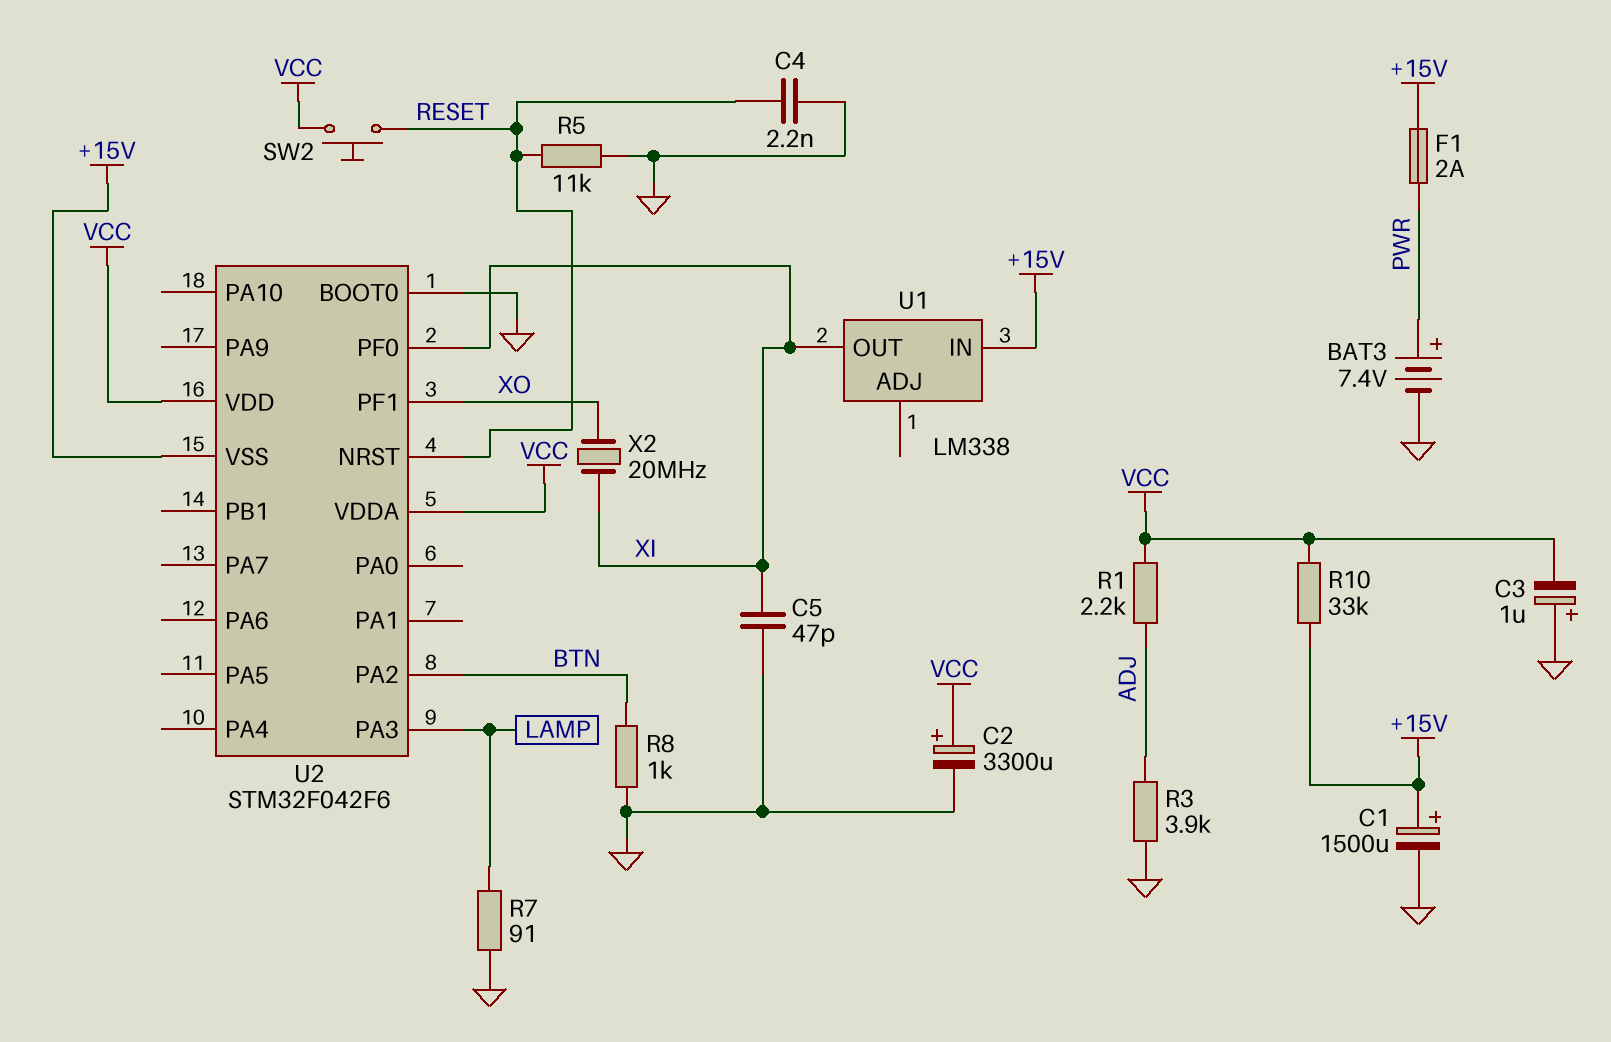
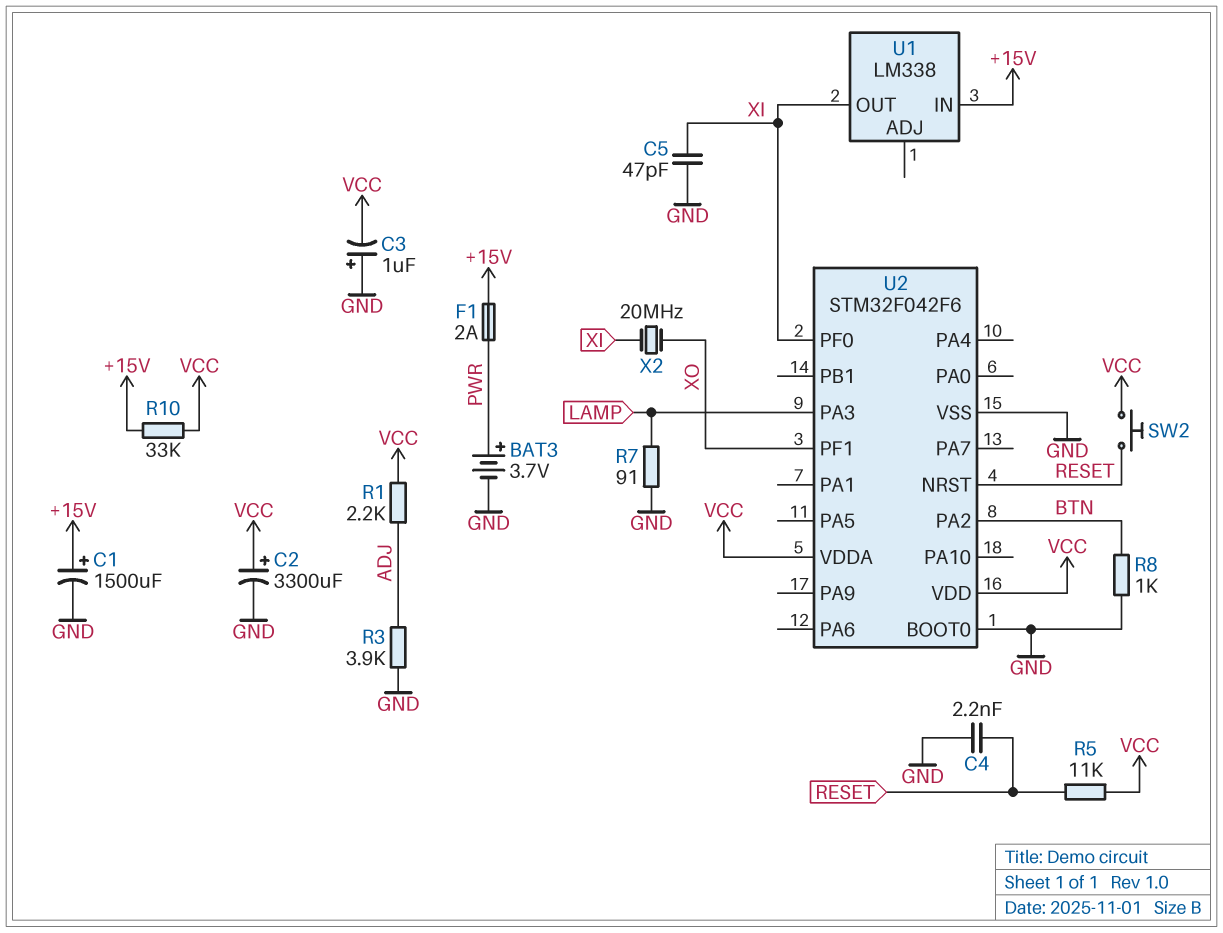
BAT3: 7.4V (plus PWR, minus GND) -> 3.7V (plus PWR, minus GND)
R5: 11k (GND, RESET) -> 11k (RESET, VCC)
U2 pin VSS: +15V -> GND

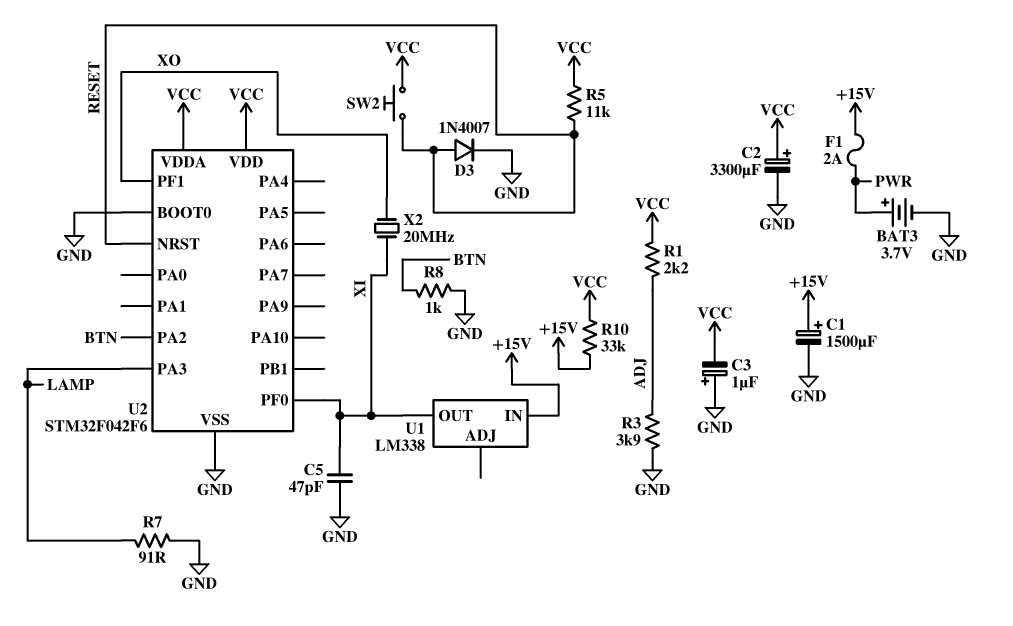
C4: 2.2nF (GND, RESET) -> none
D3: none -> diode 1N4007 (A RESET, K GND)

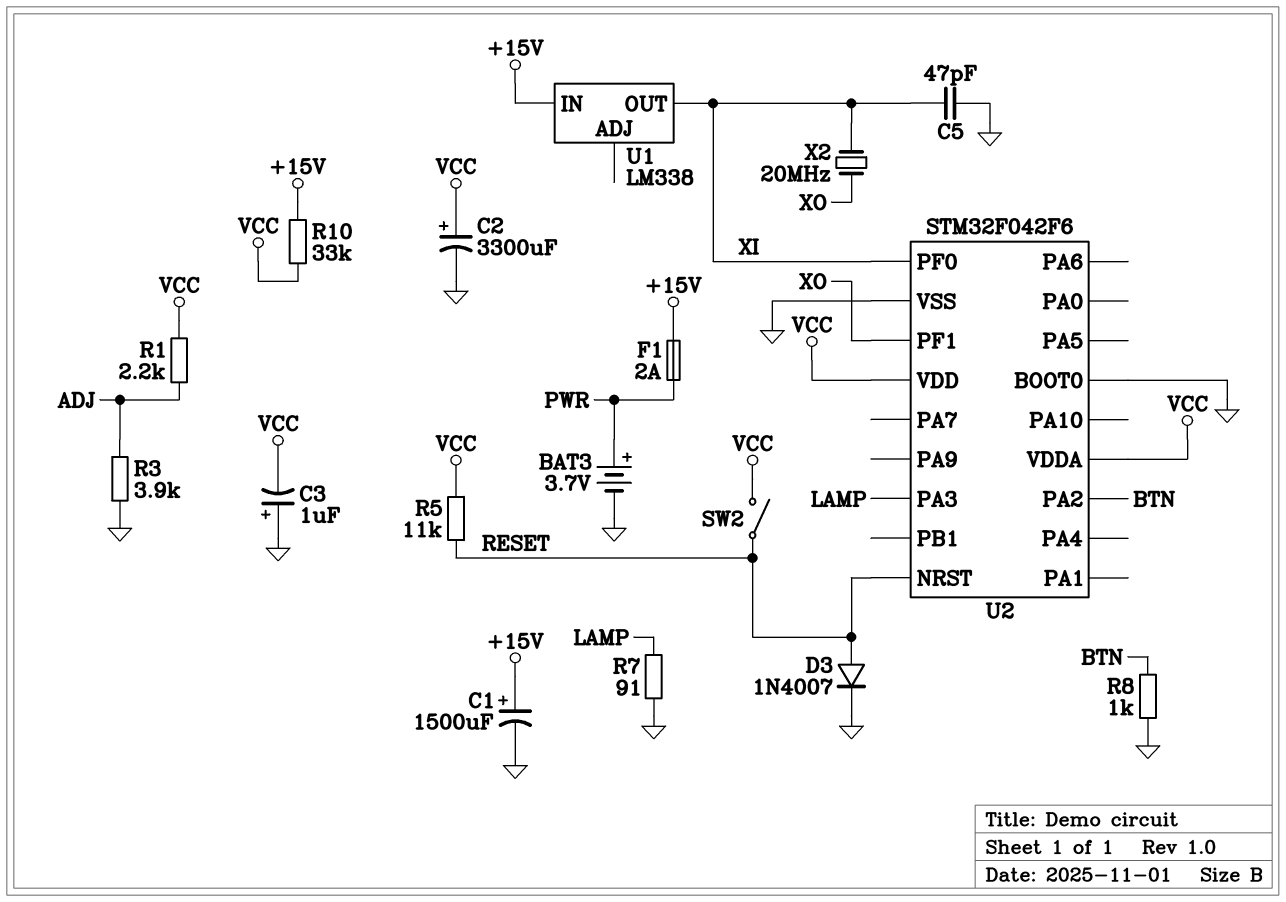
SW2: button (RESET, VCC) -> switch (RESET, VCC)

